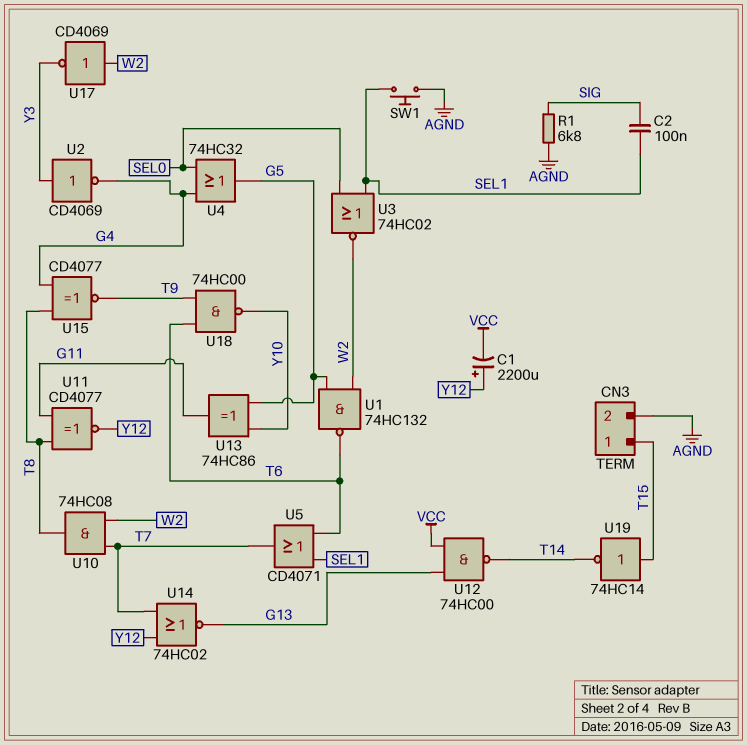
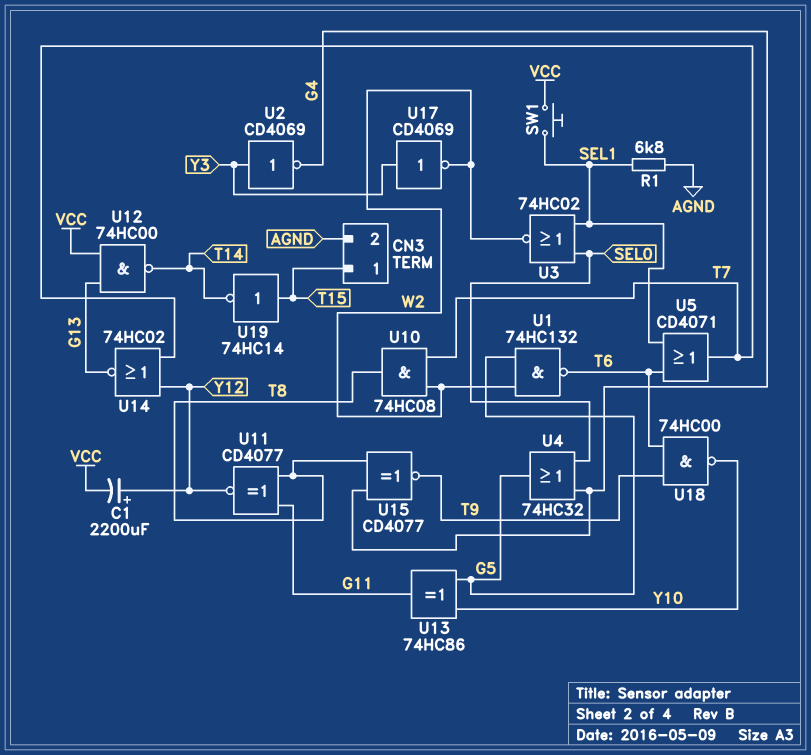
C2: 100nF (SEL1, SIG) -> none
R1: 6.8k (AGND, SIG) -> 6.8k (AGND, SEL1)
SW1: button (AGND, SEL1) -> button (SEL1, VCC)
U17: NOT CD4069 (in W2, out Y3) -> NOT CD4069 (in Y3, out W2)

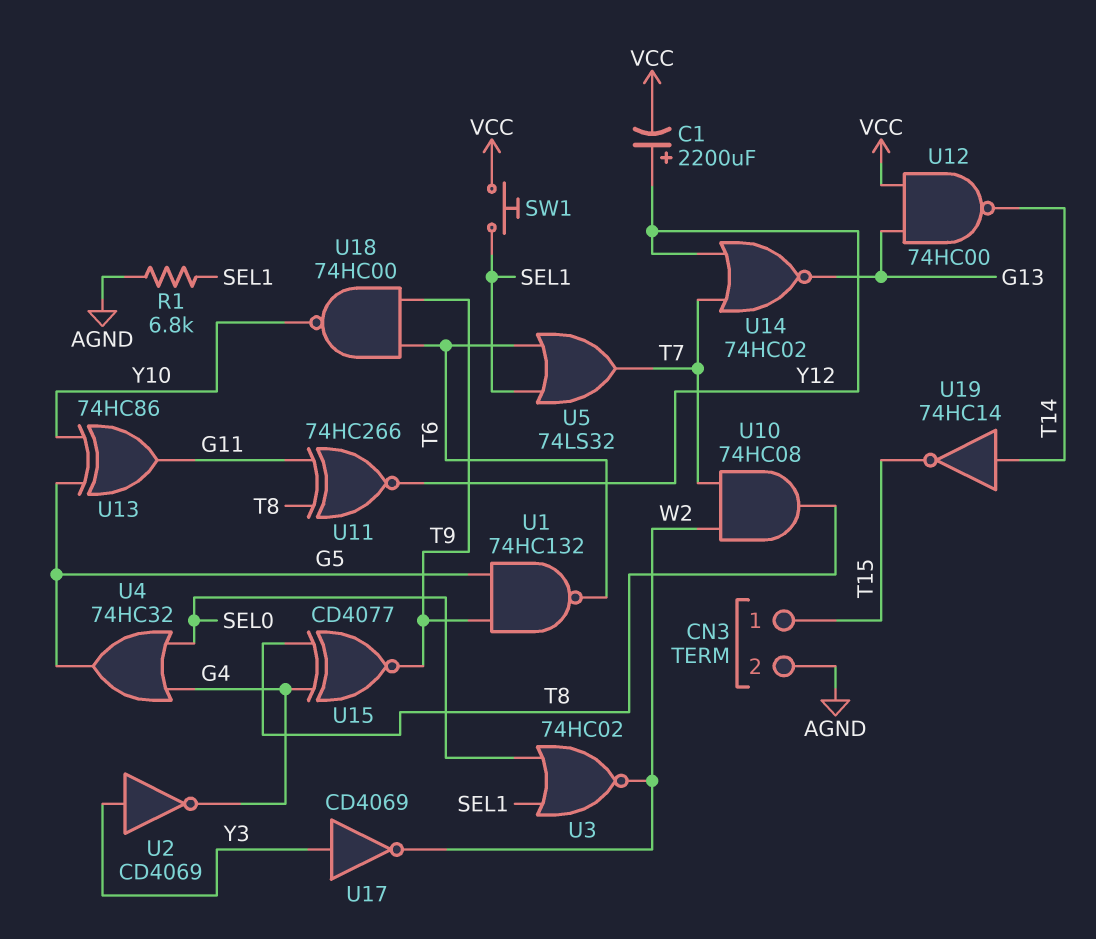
U1: NAND 74HC132 (in G5, in W2, out T6) -> NAND 74HC132 (in G5, in T9, out T6)
U5: OR CD4071 (in SEL1, in T6, out T7) -> OR 74LS32 (in SEL1, in T6, out T7)
U11: XNOR CD4077 (in G11, in T8, out Y12) -> XNOR 74HC266 (in G11, in T8, out Y12)
U19: NOT 74HC14 (in T15, out T14) -> NOT 74HC14 (in T14, out T15)

